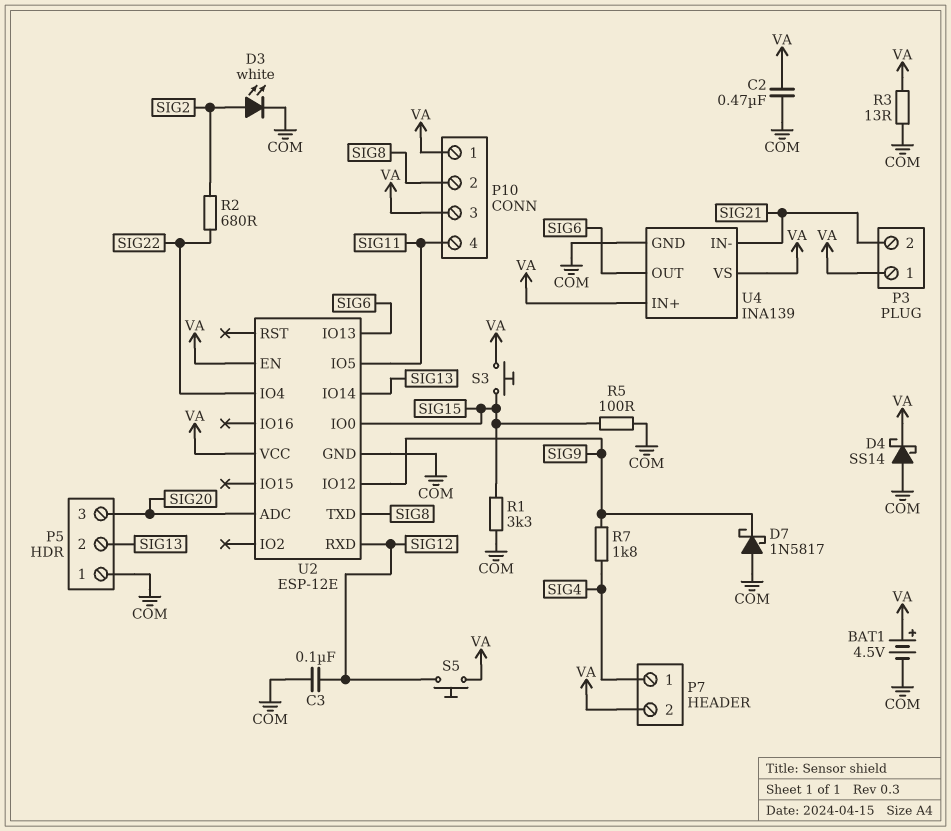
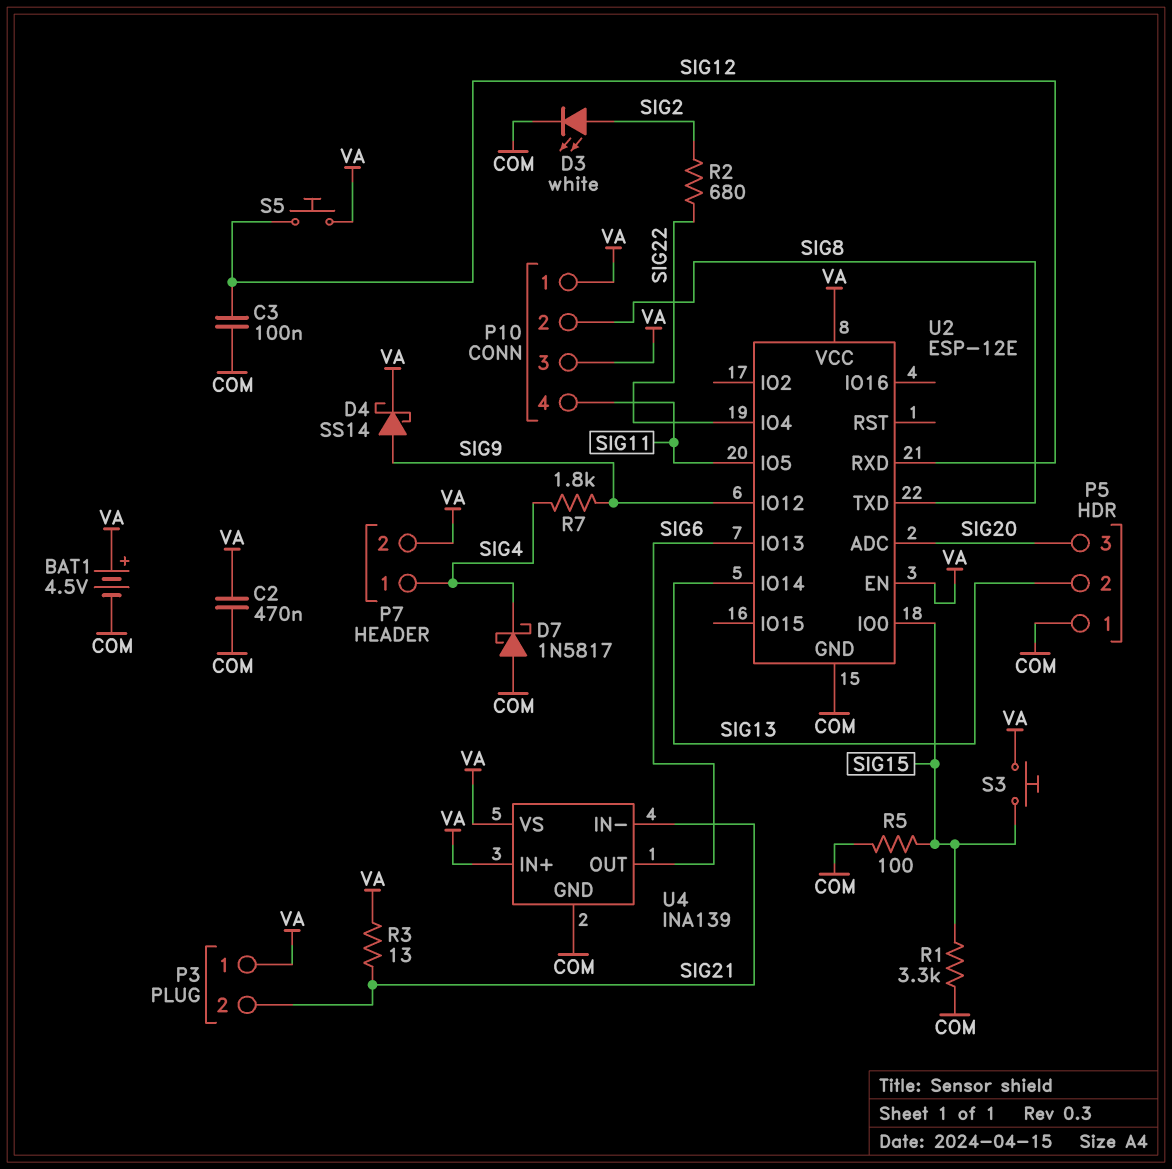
D4: schottky SS14 (A COM, K VA) -> schottky SS14 (A SIG9, K VA)
D7: schottky 1N5817 (A COM, K SIG9) -> schottky 1N5817 (A COM, K SIG4)
R3: 13 (COM, VA) -> 13 (SIG21, VA)

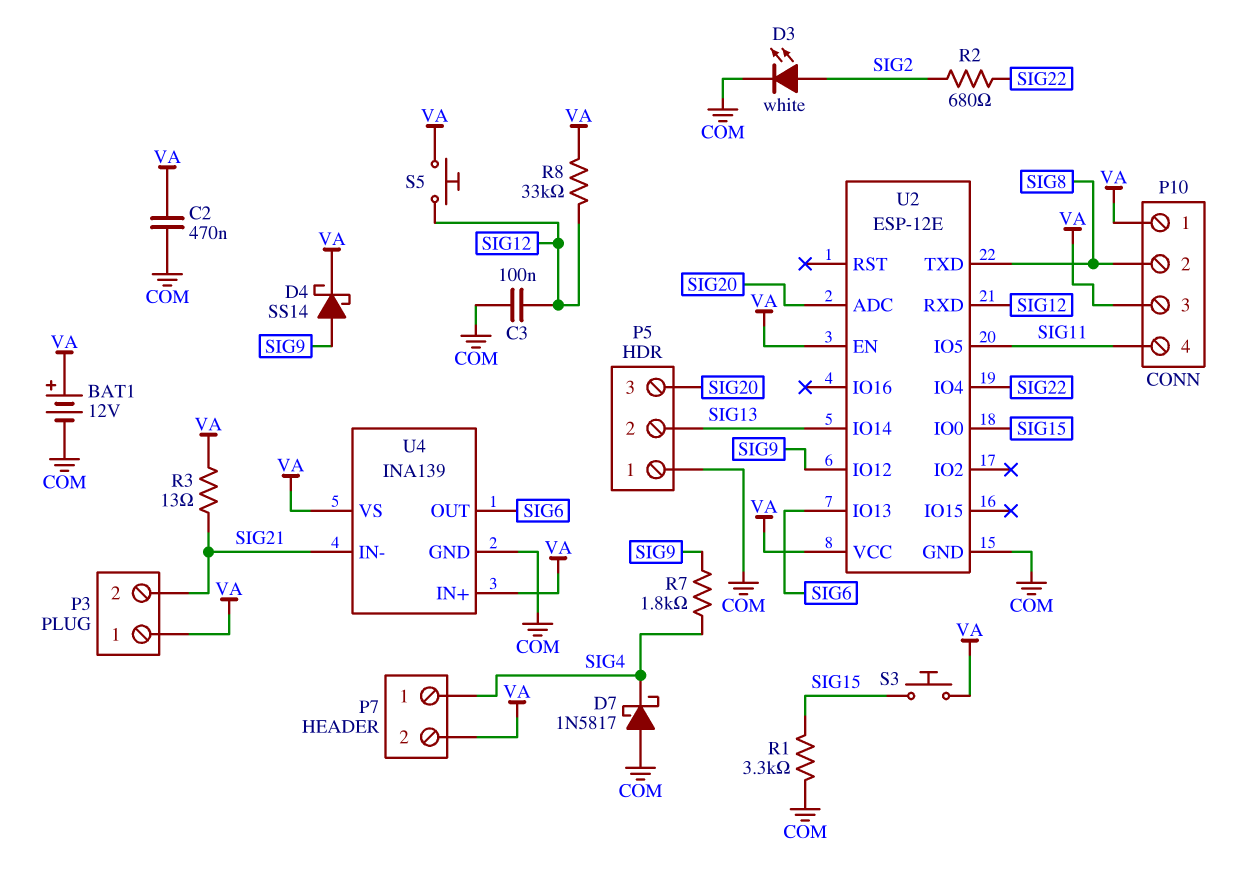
BAT1: 4.5V (plus VA, minus COM) -> 12V (plus VA, minus COM)
R5: 100 (COM, SIG15) -> none
R8: none -> 33k (SIG12, VA)

